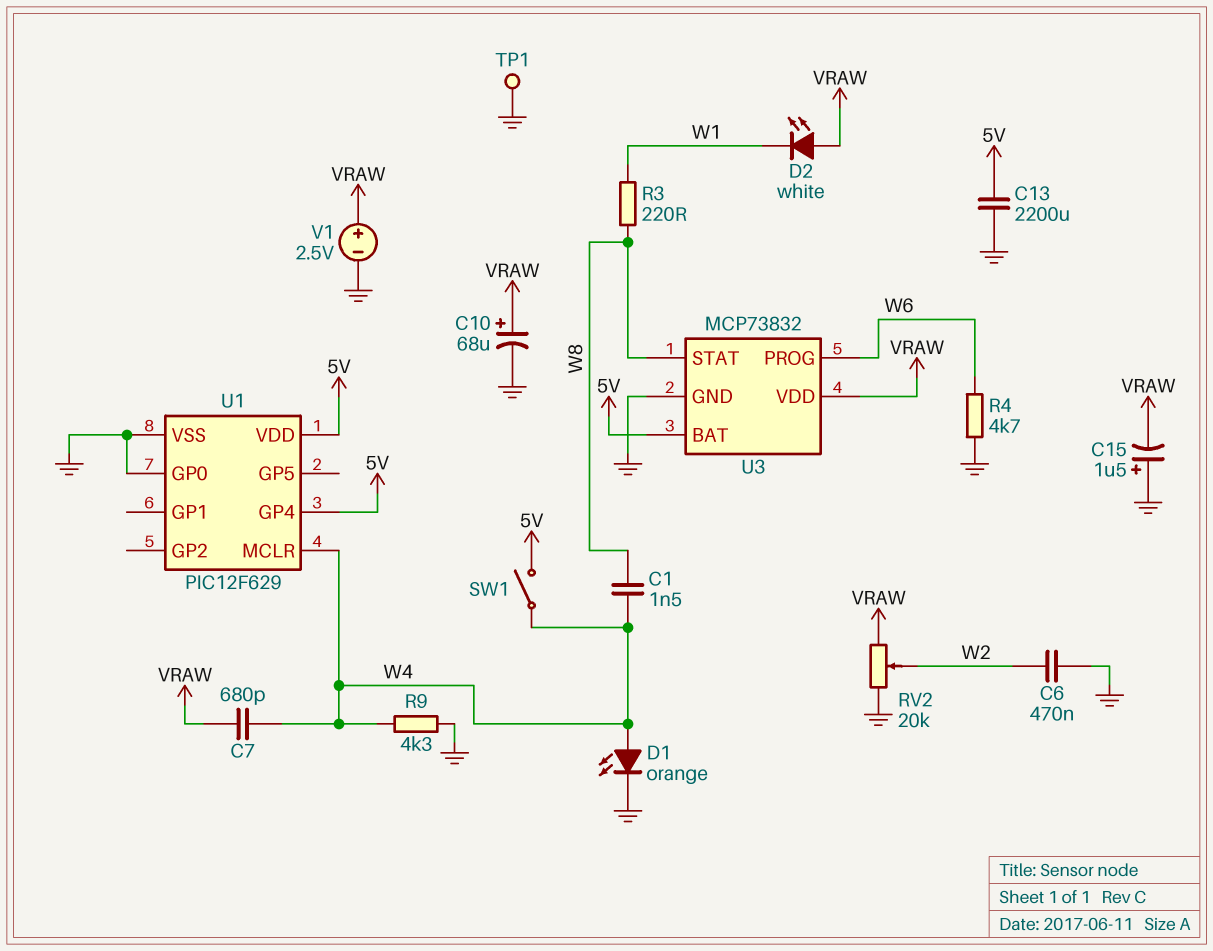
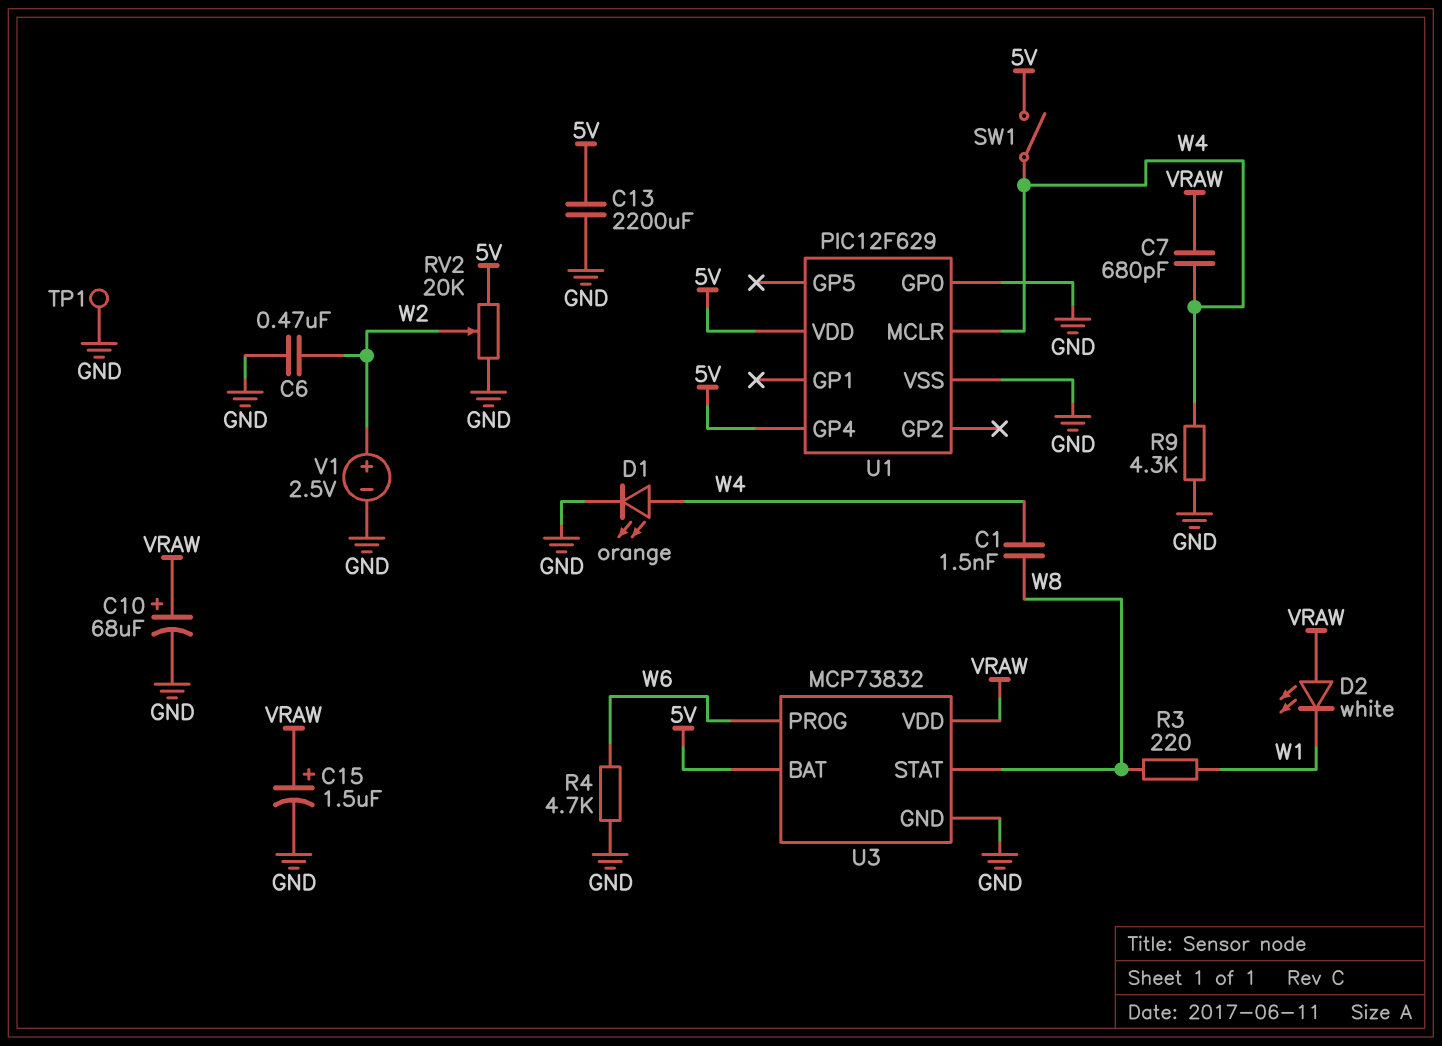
C15: 1.5uF (plus GND, minus VRAW) -> 1.5uF (plus VRAW, minus GND)
RV2: 20k (GND, VRAW, wiper W2) -> 20k (5V, GND, wiper W2)
V1: 2.5V (plus VRAW, minus GND) -> 2.5V (plus W2, minus GND)

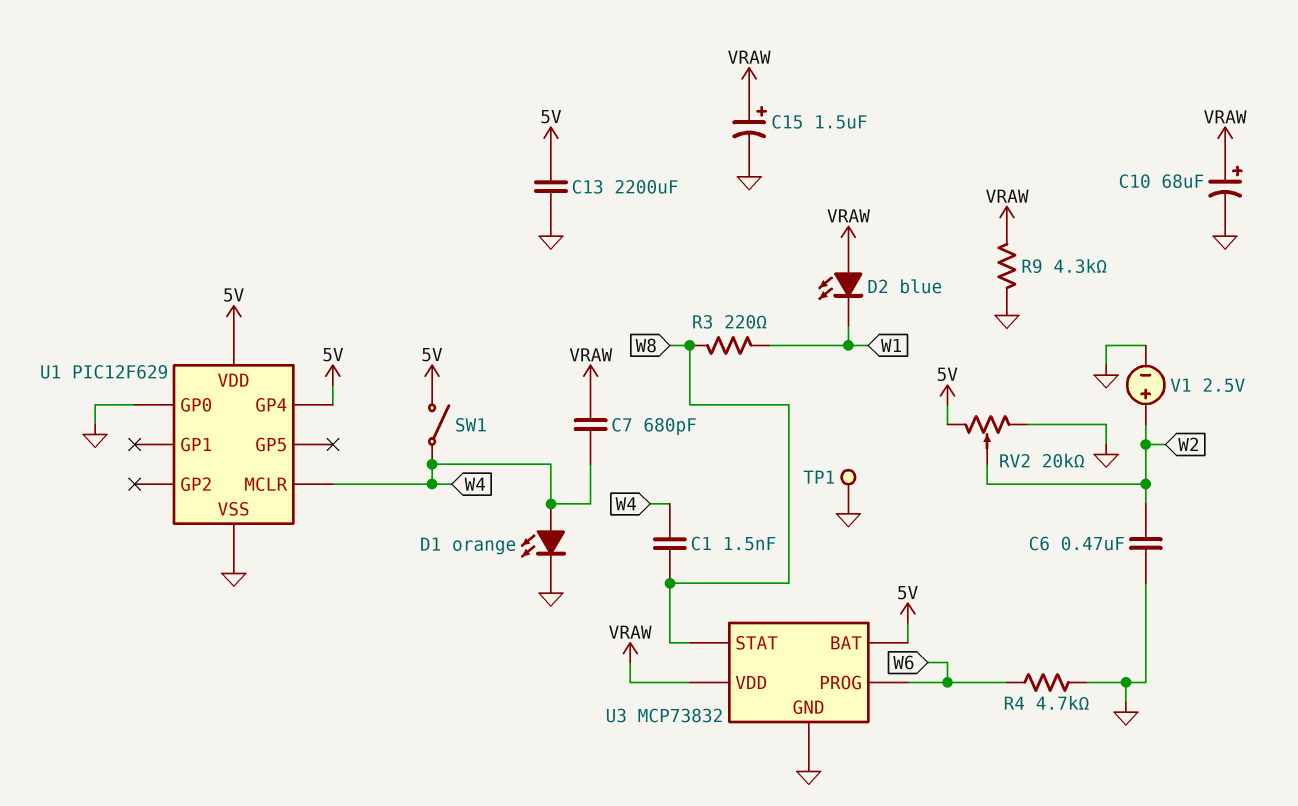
D2: LED white (A VRAW, K W1) -> LED blue (A VRAW, K W1)
R9: 4.3k (GND, W4) -> 4.3k (GND, VRAW)

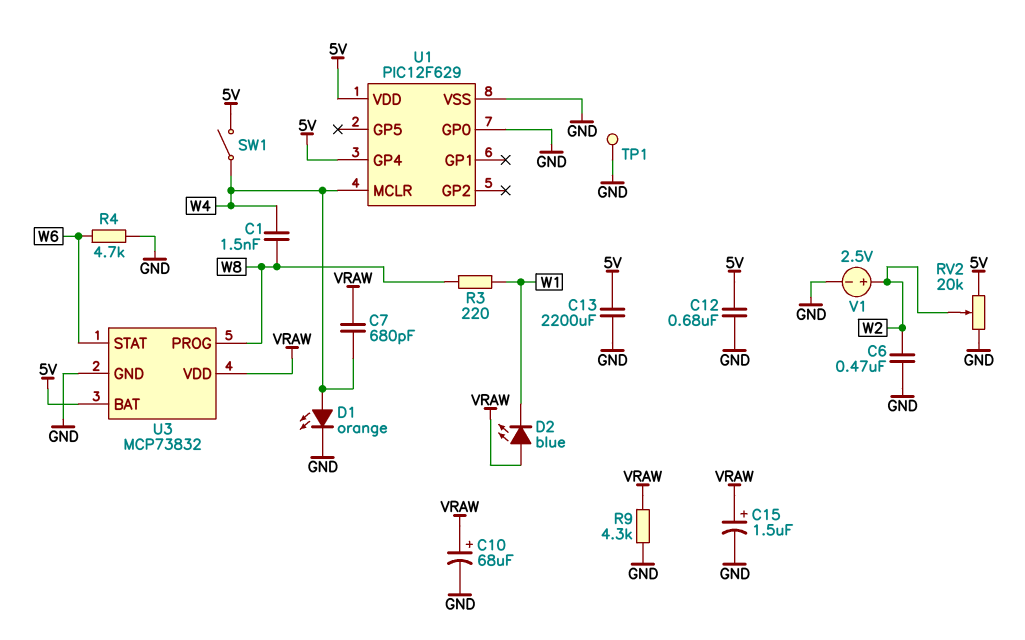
C12: none -> 680nF (5V, GND)
U3 pin PROG: W6 -> W8
U3 pin STAT: W8 -> W6

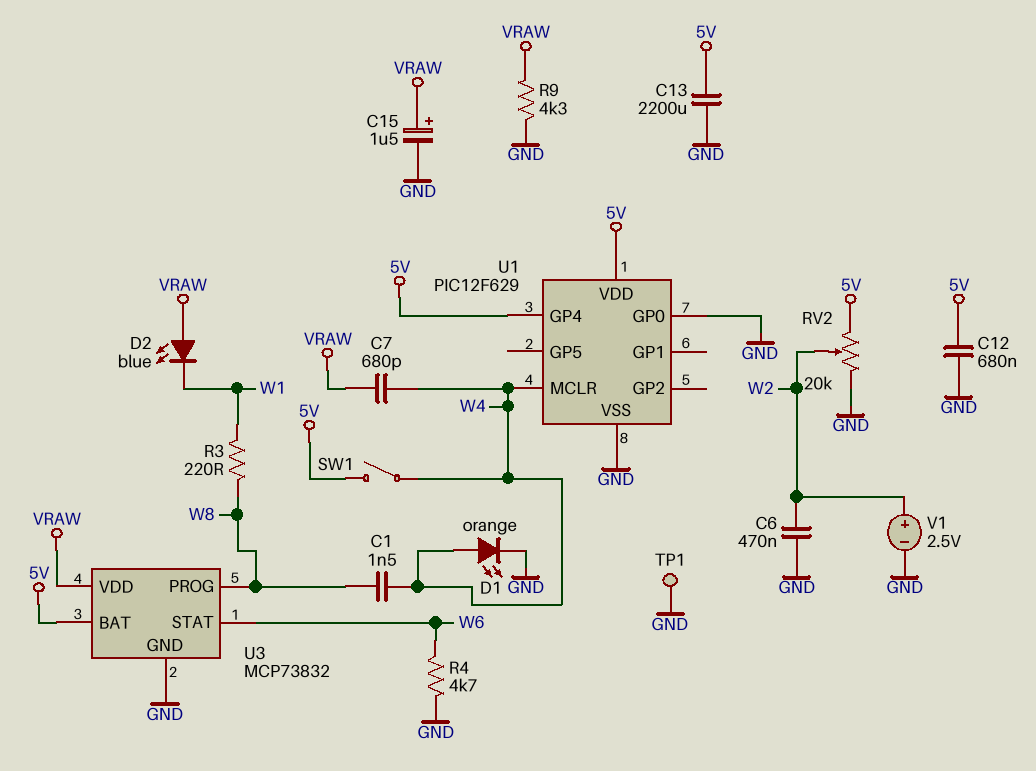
C10: 68uF (plus VRAW, minus GND) -> none

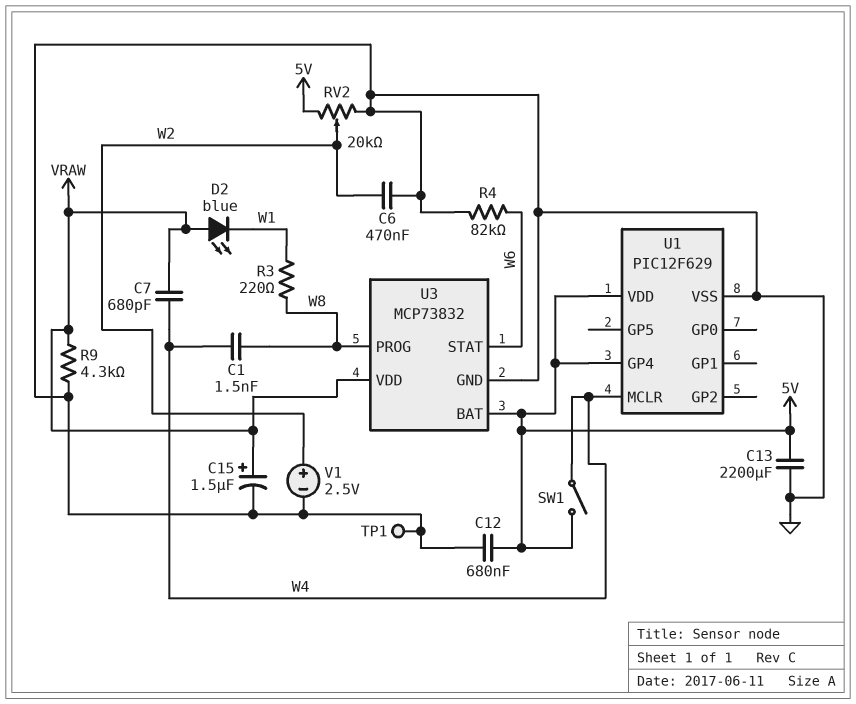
D1: LED orange (A W4, K GND) -> none
R4: 4.7k (GND, W6) -> 82k (GND, W6)
U1 pin GP0: GND -> none

